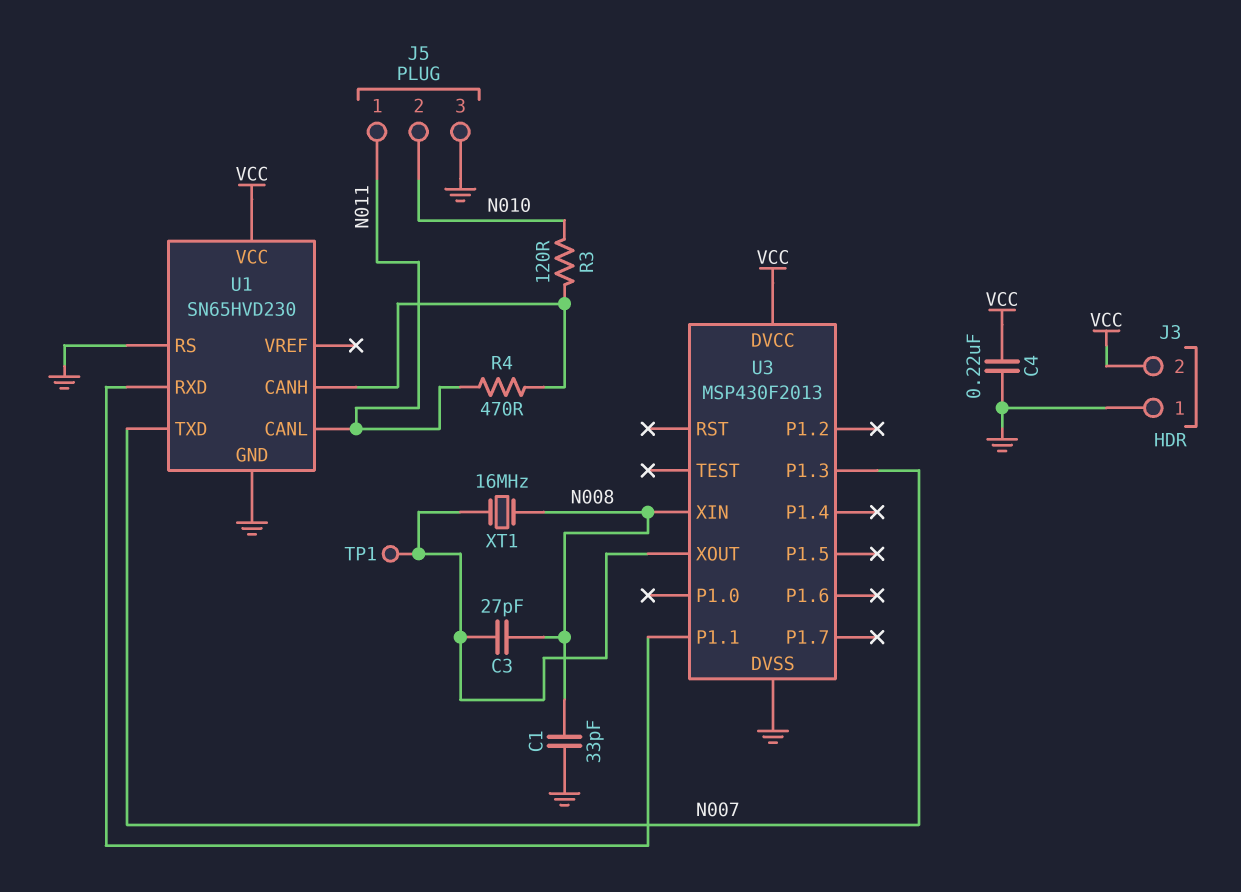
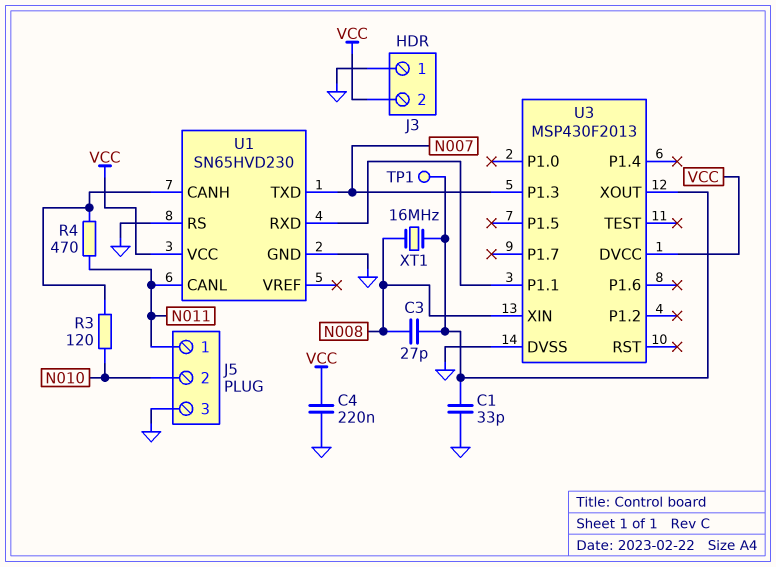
C1: 33pF (GND, N008) -> 33pF (GND, U3/XOUT)

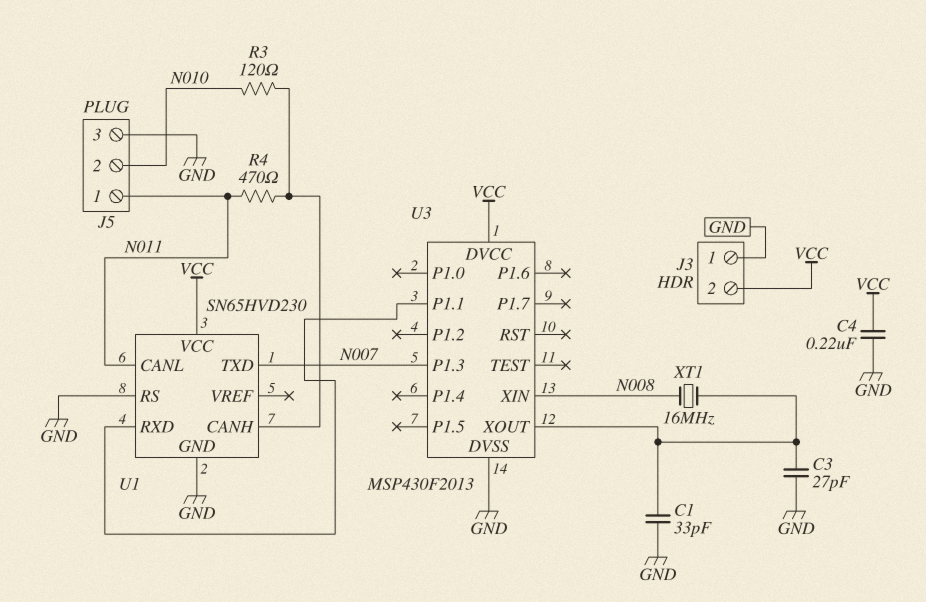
C3: 27pF (N008, U3/XOUT) -> 27pF (GND, U3/XOUT)
TP1: test point (U3/XOUT) -> none

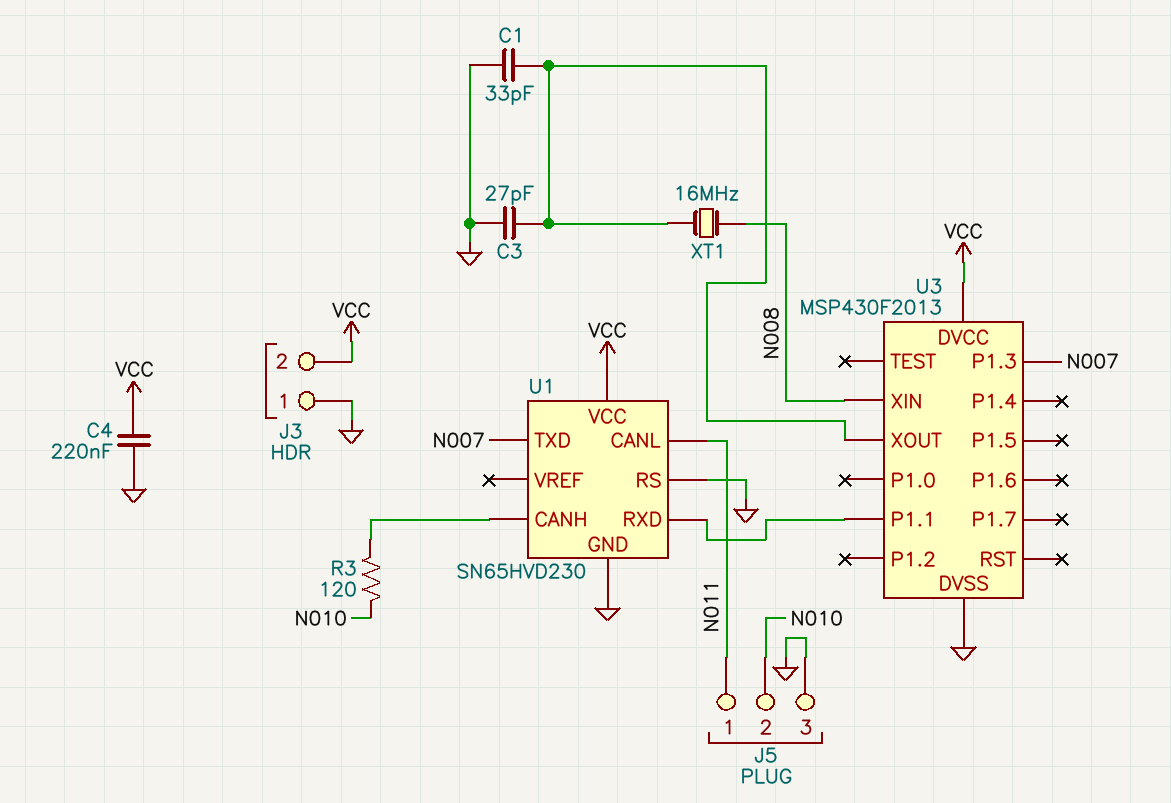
R4: 470 (N011, U1/CANH) -> none

